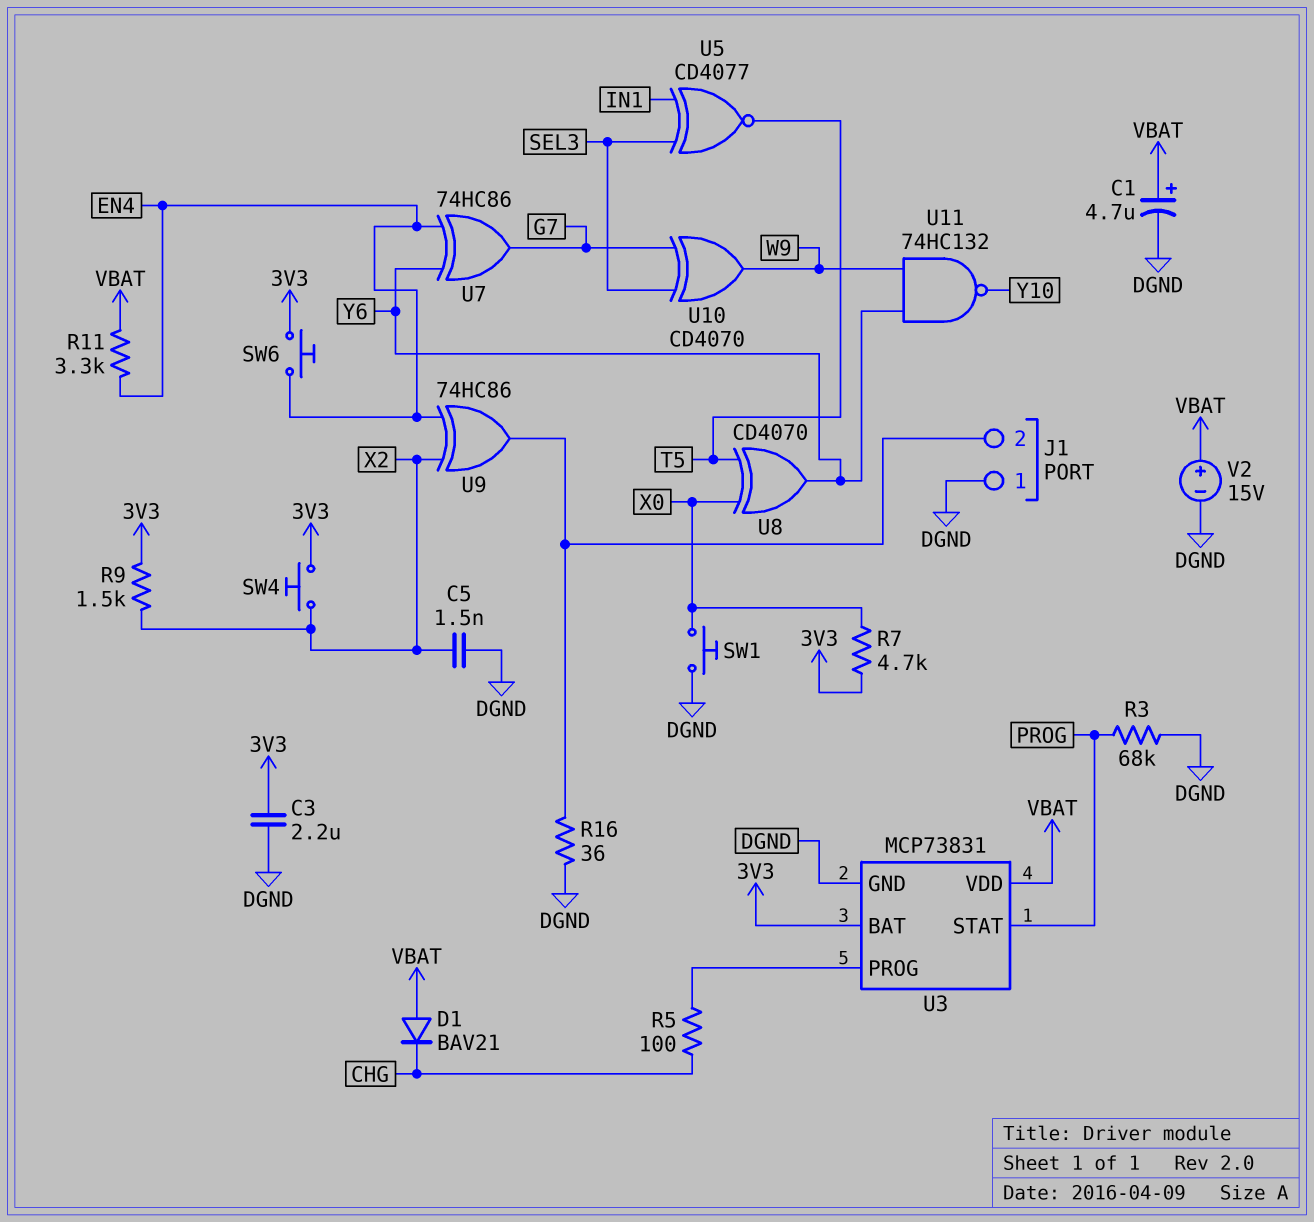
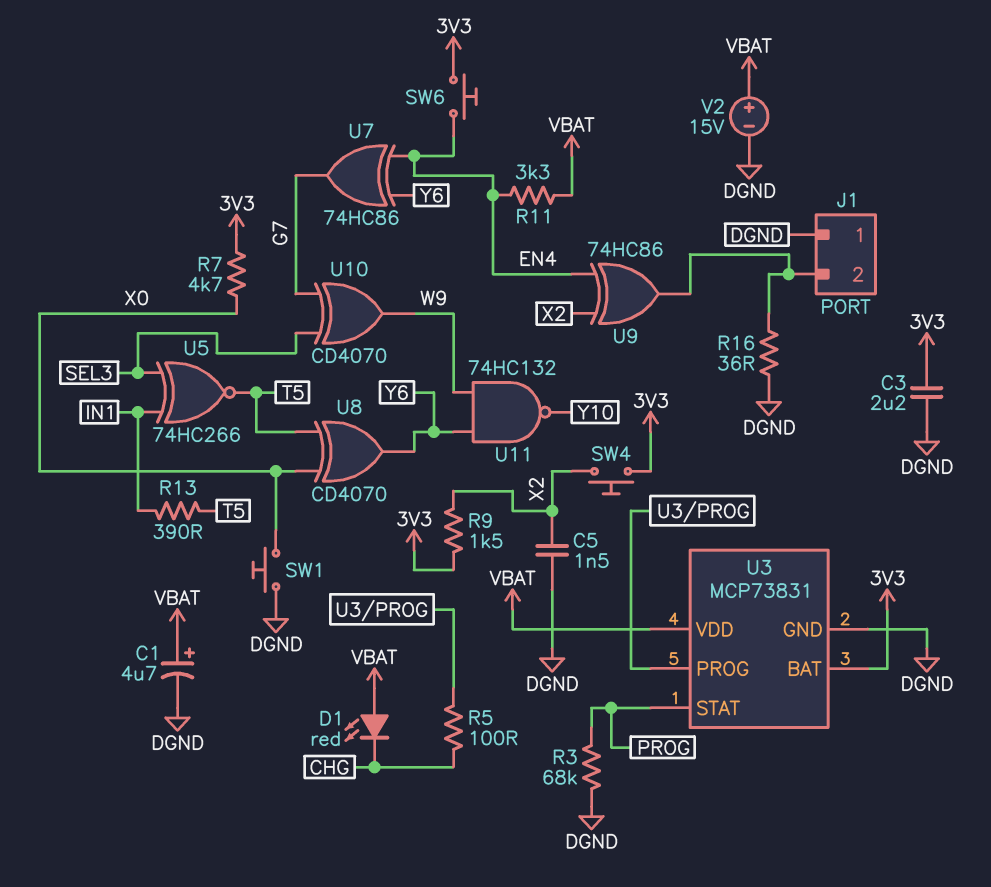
D1: diode BAV21 (A VBAT, K CHG) -> LED red (A VBAT, K CHG)
R13: none -> 390 (IN1, T5)
U5: XNOR CD4077 (in IN1, in SEL3, out T5) -> XNOR 74HC266 (in IN1, in SEL3, out T5)

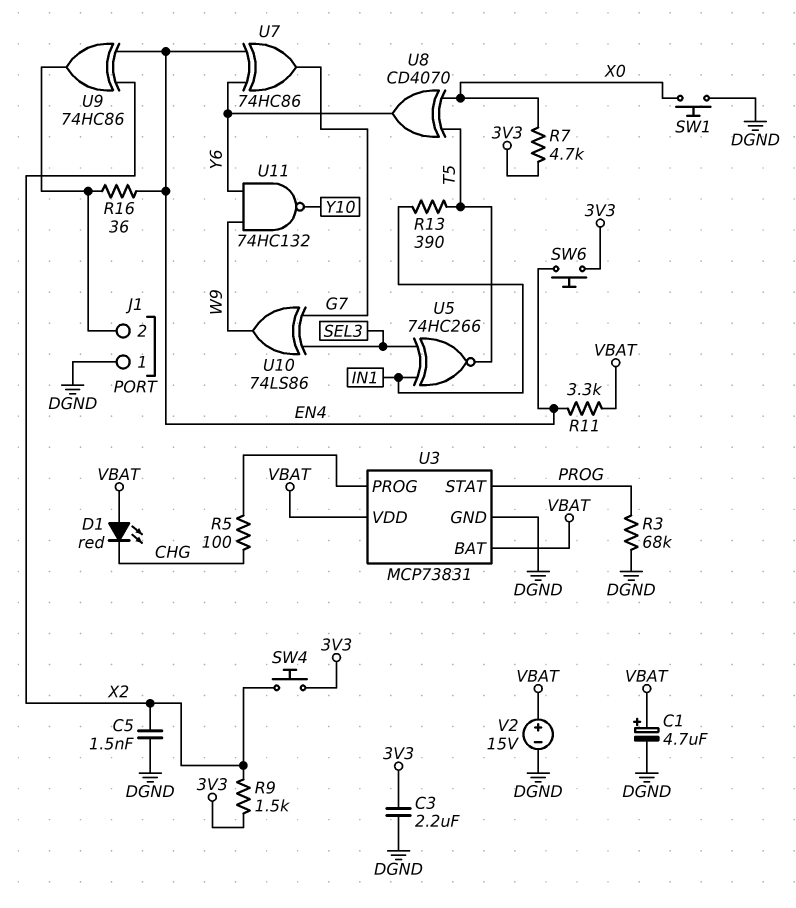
R16: 36 (DGND, J1/2) -> 36 (EN4, J1/2)
U3 pin BAT: 3V3 -> VBAT
U10: XOR CD4070 (in G7, in SEL3, out W9) -> XOR 74LS86 (in G7, in SEL3, out W9)

